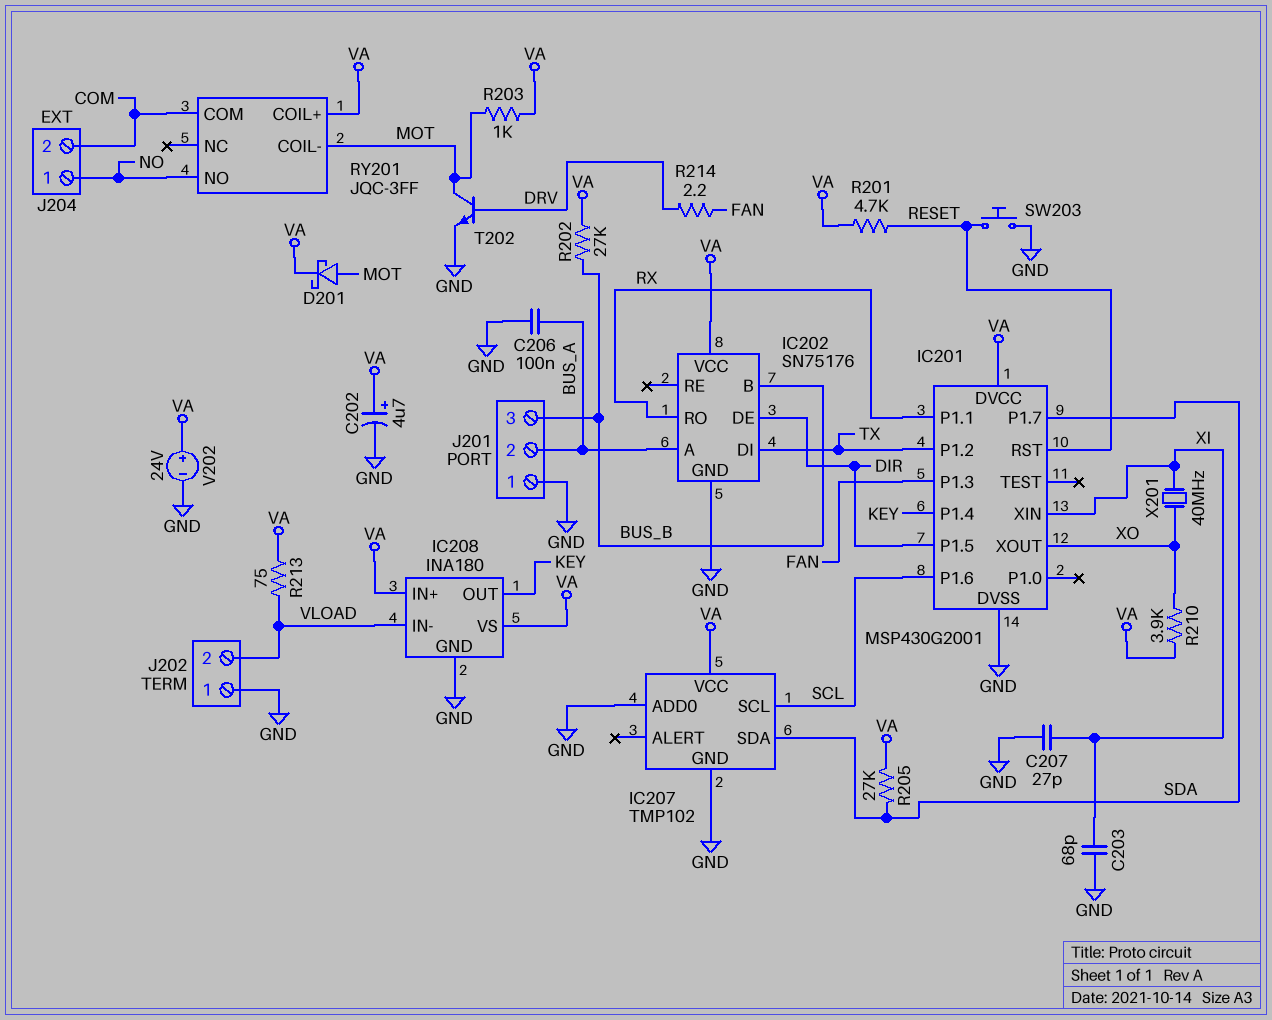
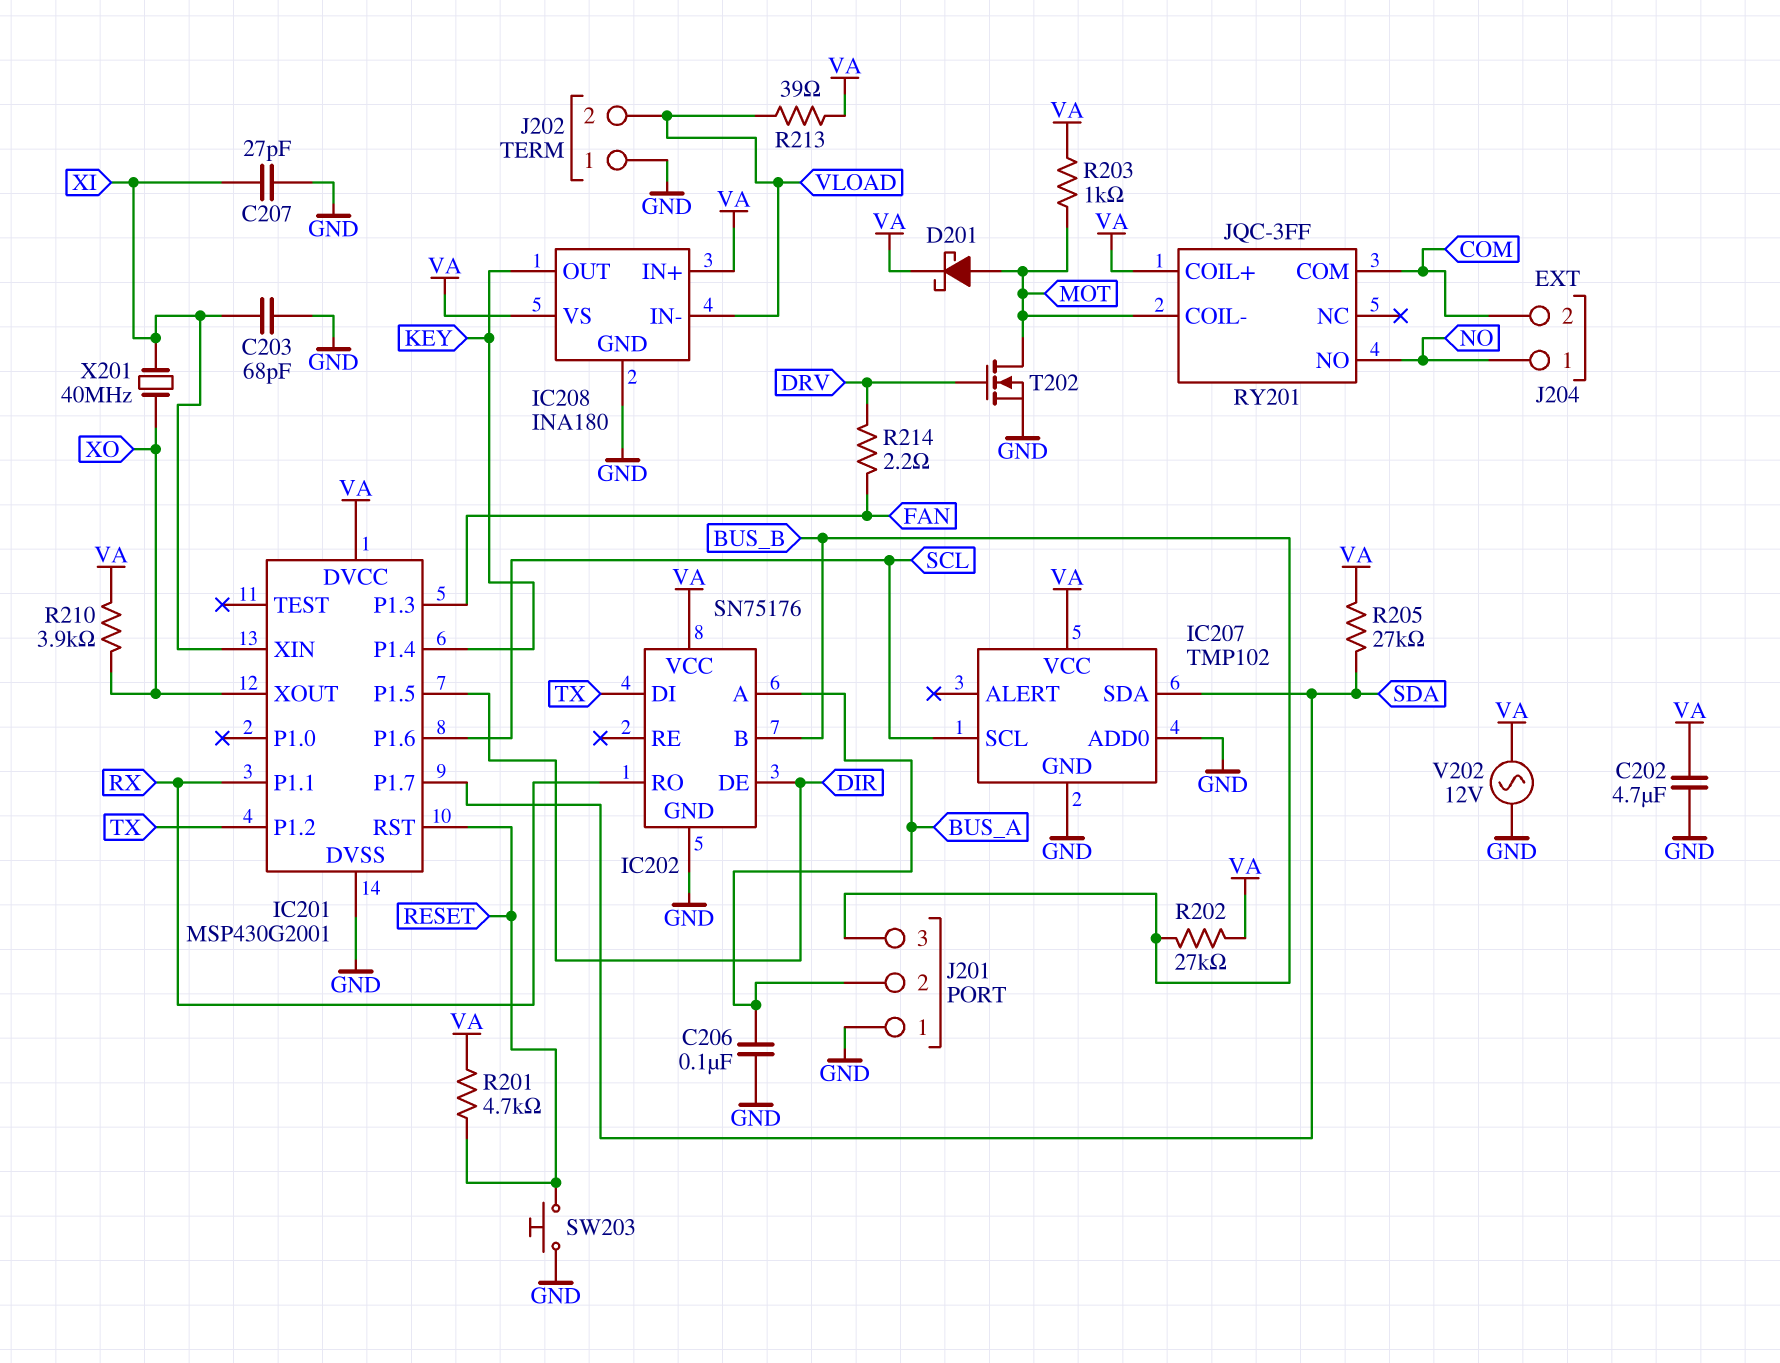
C202: 4.7uF (plus VA, minus GND) -> 4.7uF (GND, VA)
R213: 75 (VA, VLOAD) -> 39 (VA, VLOAD)
T202: NPN (B DRV, C MOT, E GND) -> NMOS (G DRV, D MOT, S GND)
V202: 24V (plus VA, minus GND) -> AC 12V (GND, VA)

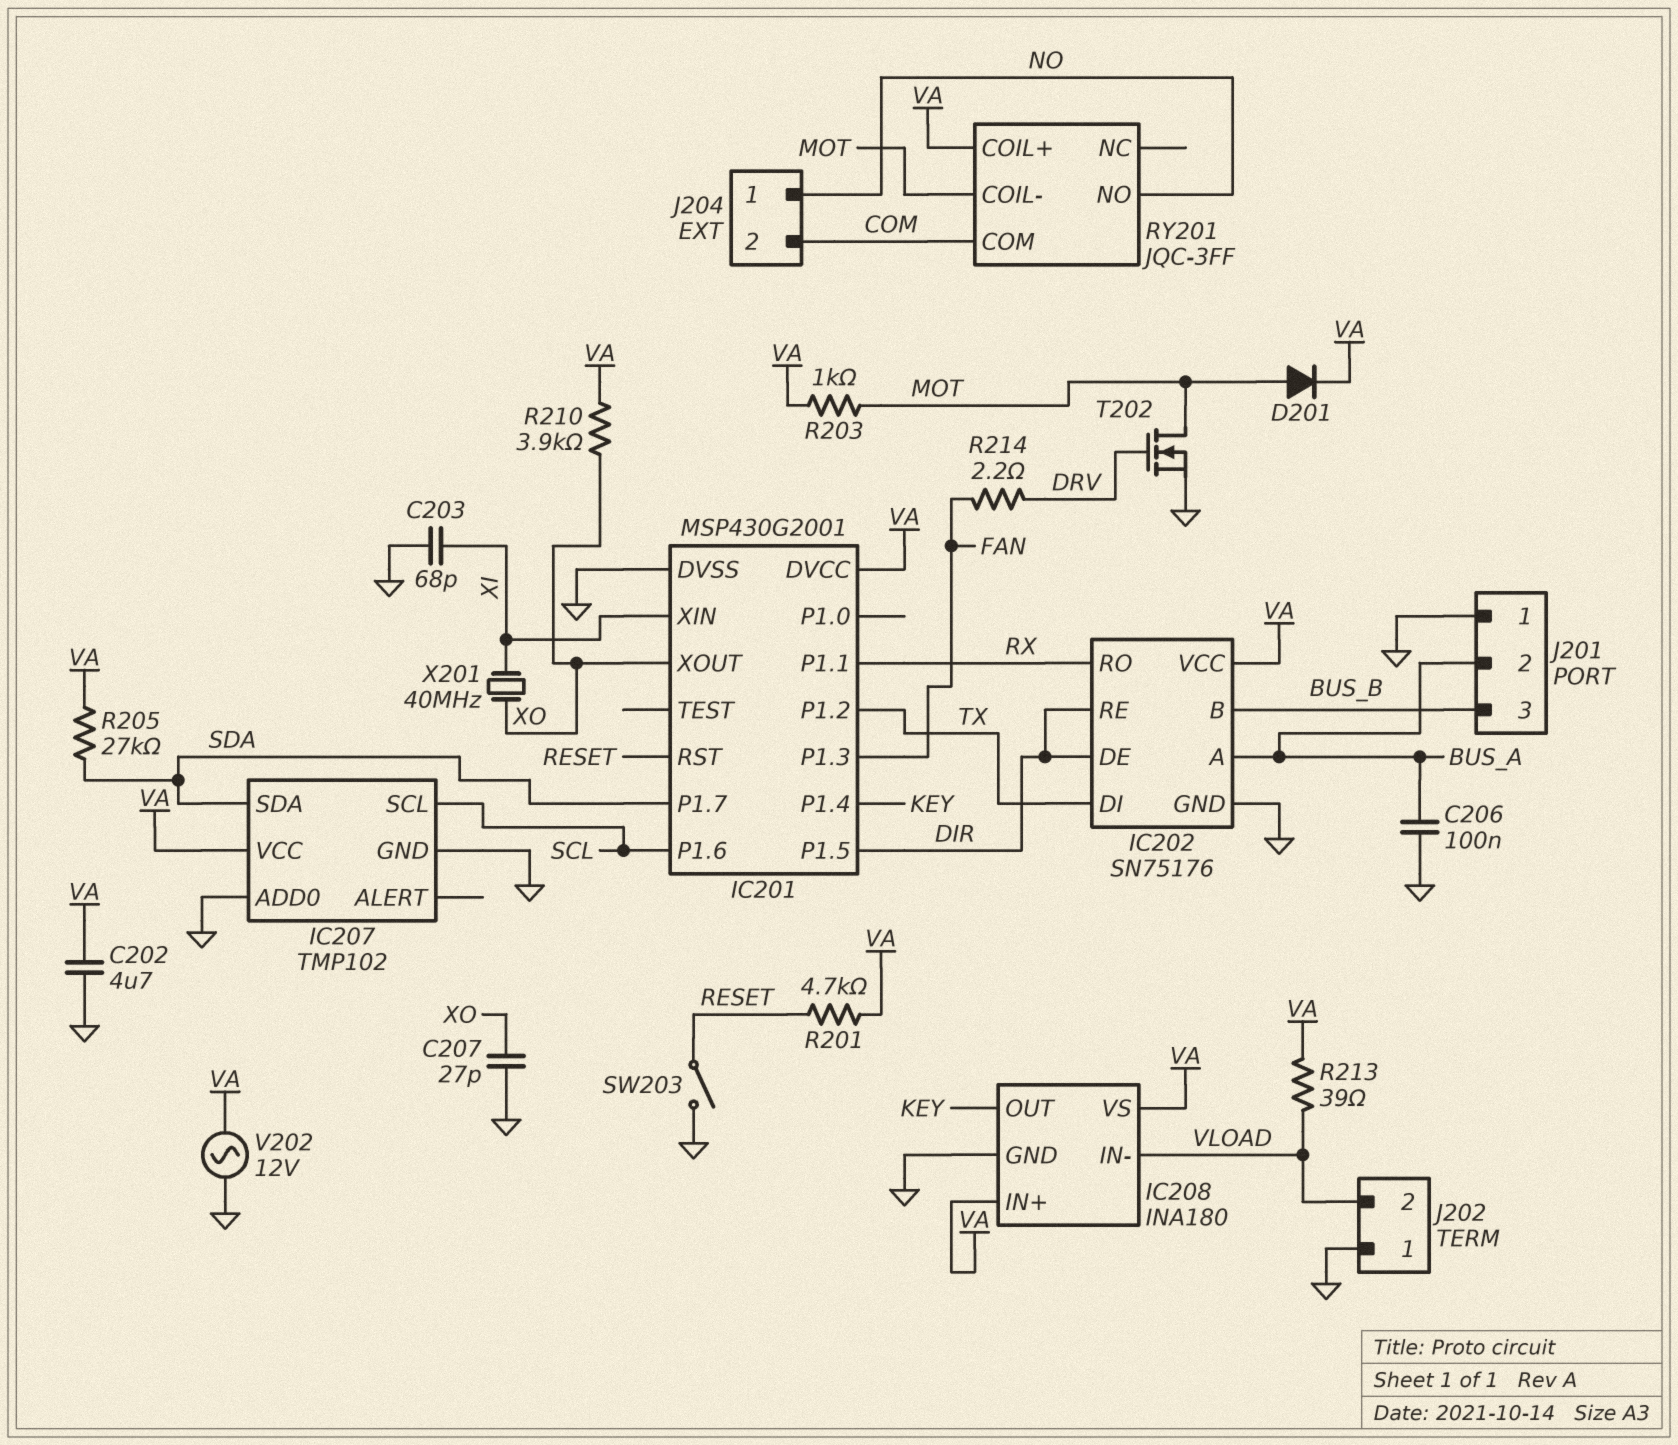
C207: 27pF (GND, XI) -> 27pF (GND, XO)
D201: schottky (A MOT, K VA) -> diode (A MOT, K VA)
IC202 pin RE: none -> DIR
R202: 27k (BUS_B, VA) -> none
SW203: button (GND, RESET) -> switch (GND, RESET)

